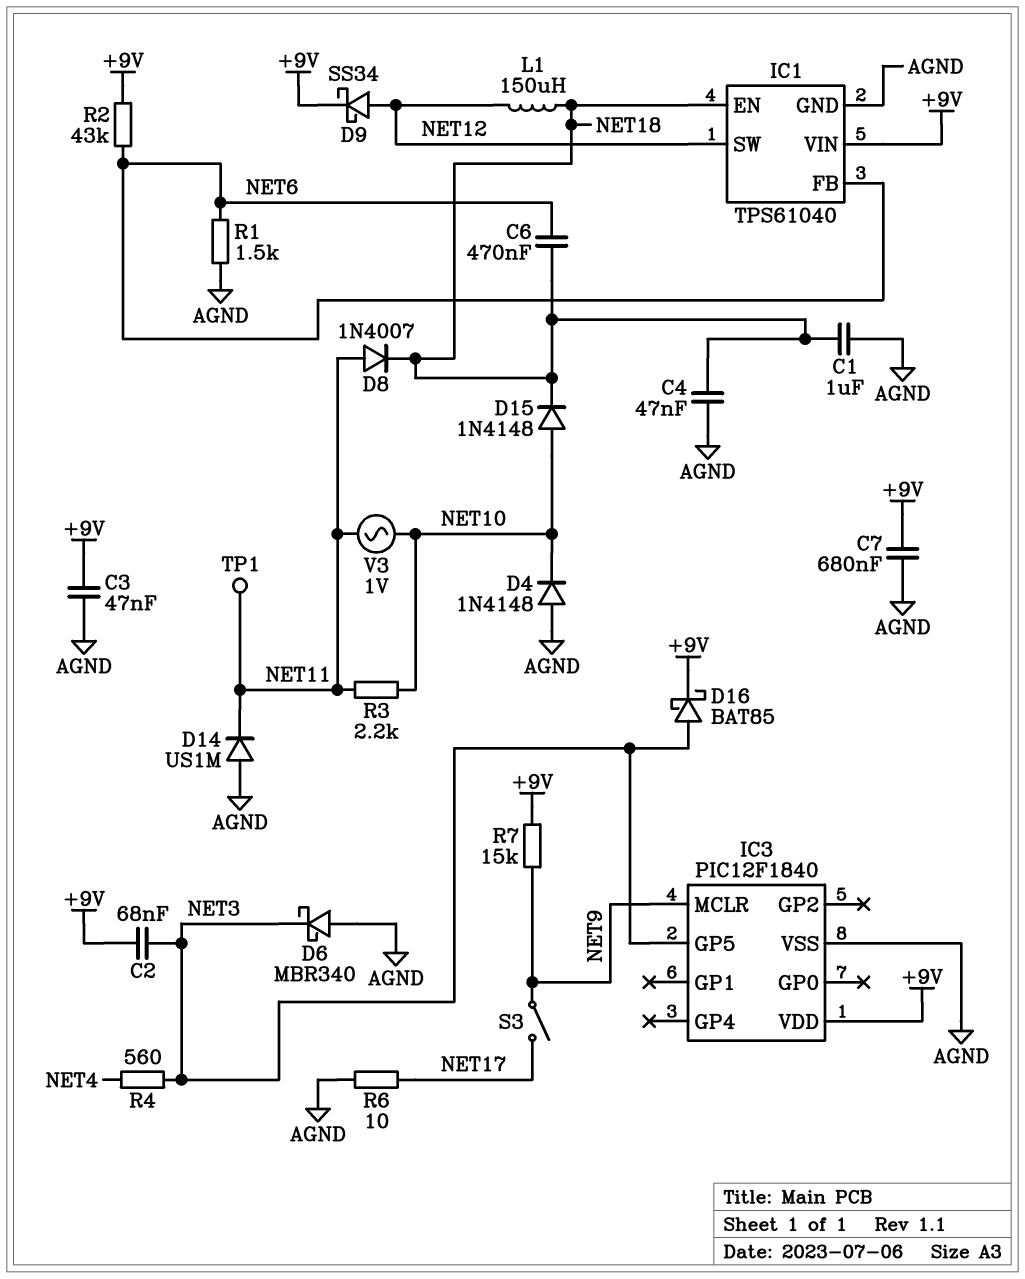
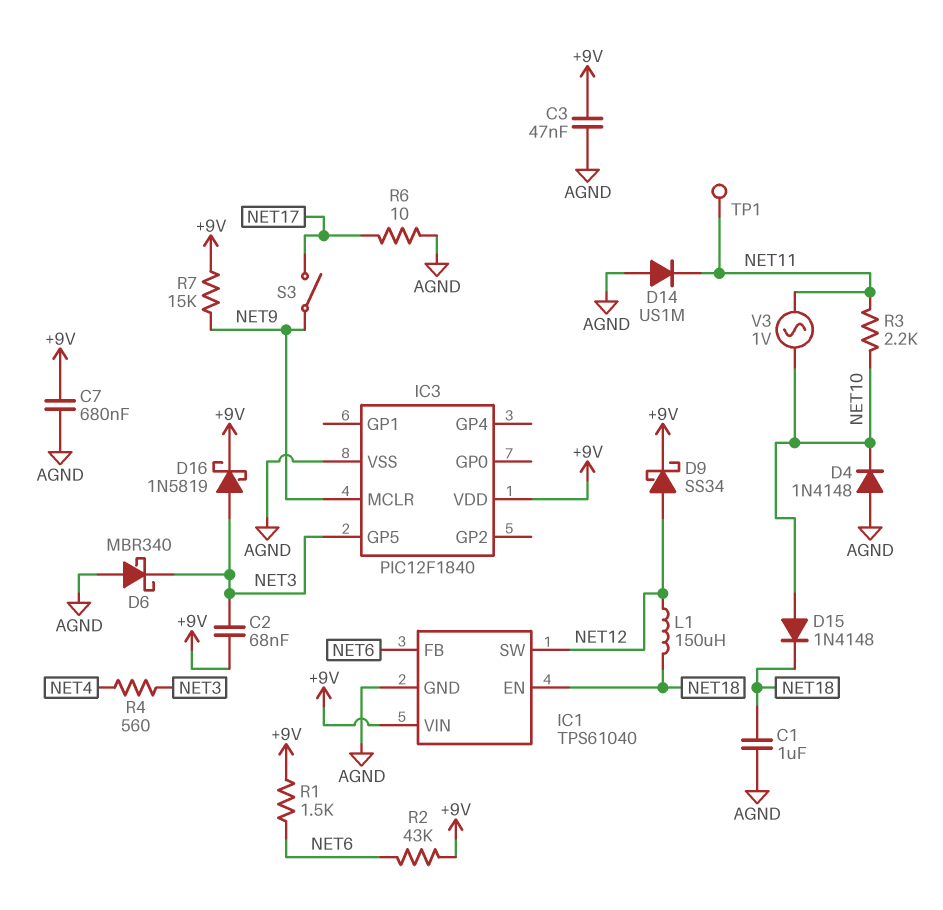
C4: 47nF (AGND, NET18) -> none
C6: 470nF (NET6, NET18) -> none
D8: diode 1N4007 (A NET11, K NET18) -> none
D16: schottky BAT85 (A NET3, K +9V) -> schottky 1N5819 (A NET3, K +9V)
R1: 1.5k (AGND, NET6) -> 1.5k (+9V, NET6)

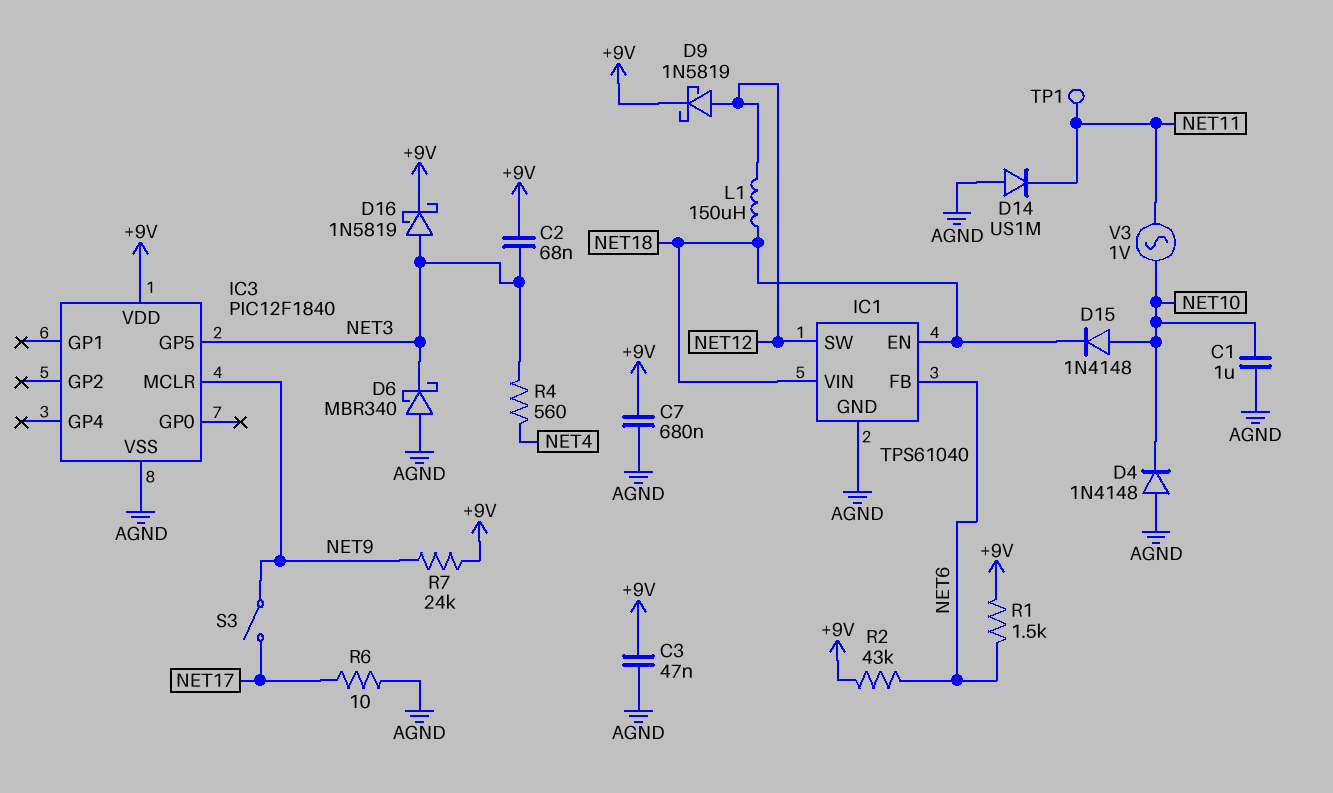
C1: 1uF (AGND, NET18) -> 1uF (AGND, NET10)
D9: schottky SS34 (A NET12, K +9V) -> schottky 1N5819 (A NET12, K +9V)
IC1 pin VIN: +9V -> NET18
R3: 2.2k (NET10, NET11) -> none
R7: 15k (+9V, NET9) -> 24k (+9V, NET9)

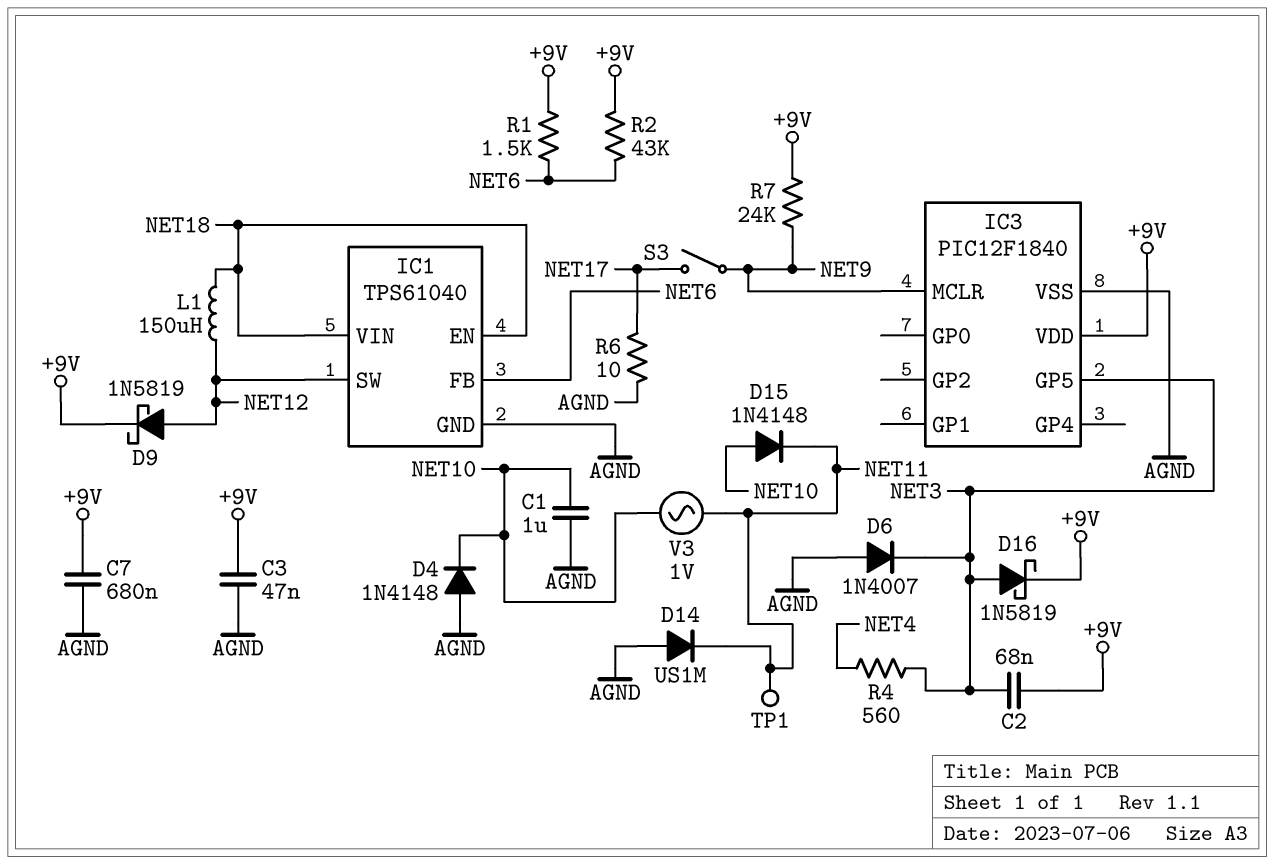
D6: schottky MBR340 (A AGND, K NET3) -> diode 1N4007 (A AGND, K NET3)
D15: diode 1N4148 (A NET10, K NET18) -> diode 1N4148 (A NET10, K NET11)

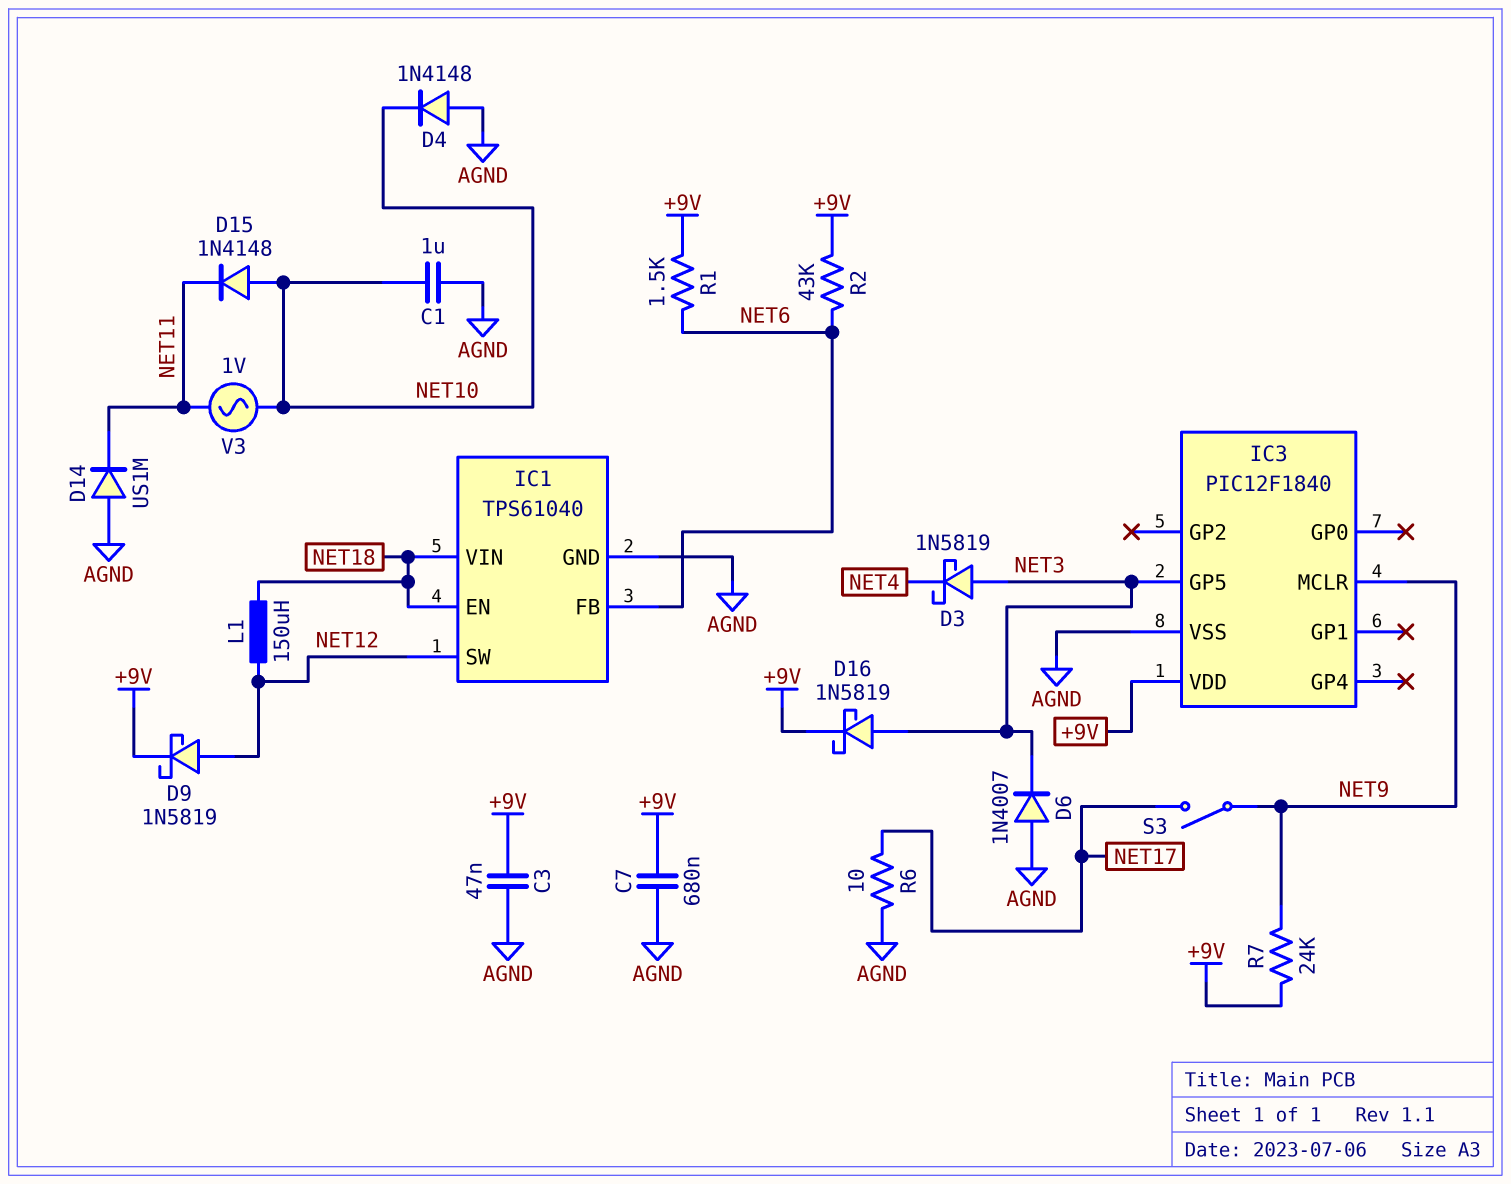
C2: 68nF (+9V, NET3) -> none
D3: none -> schottky 1N5819 (A NET3, K NET4)
R4: 560 (NET3, NET4) -> none
TP1: test point (NET11) -> none

